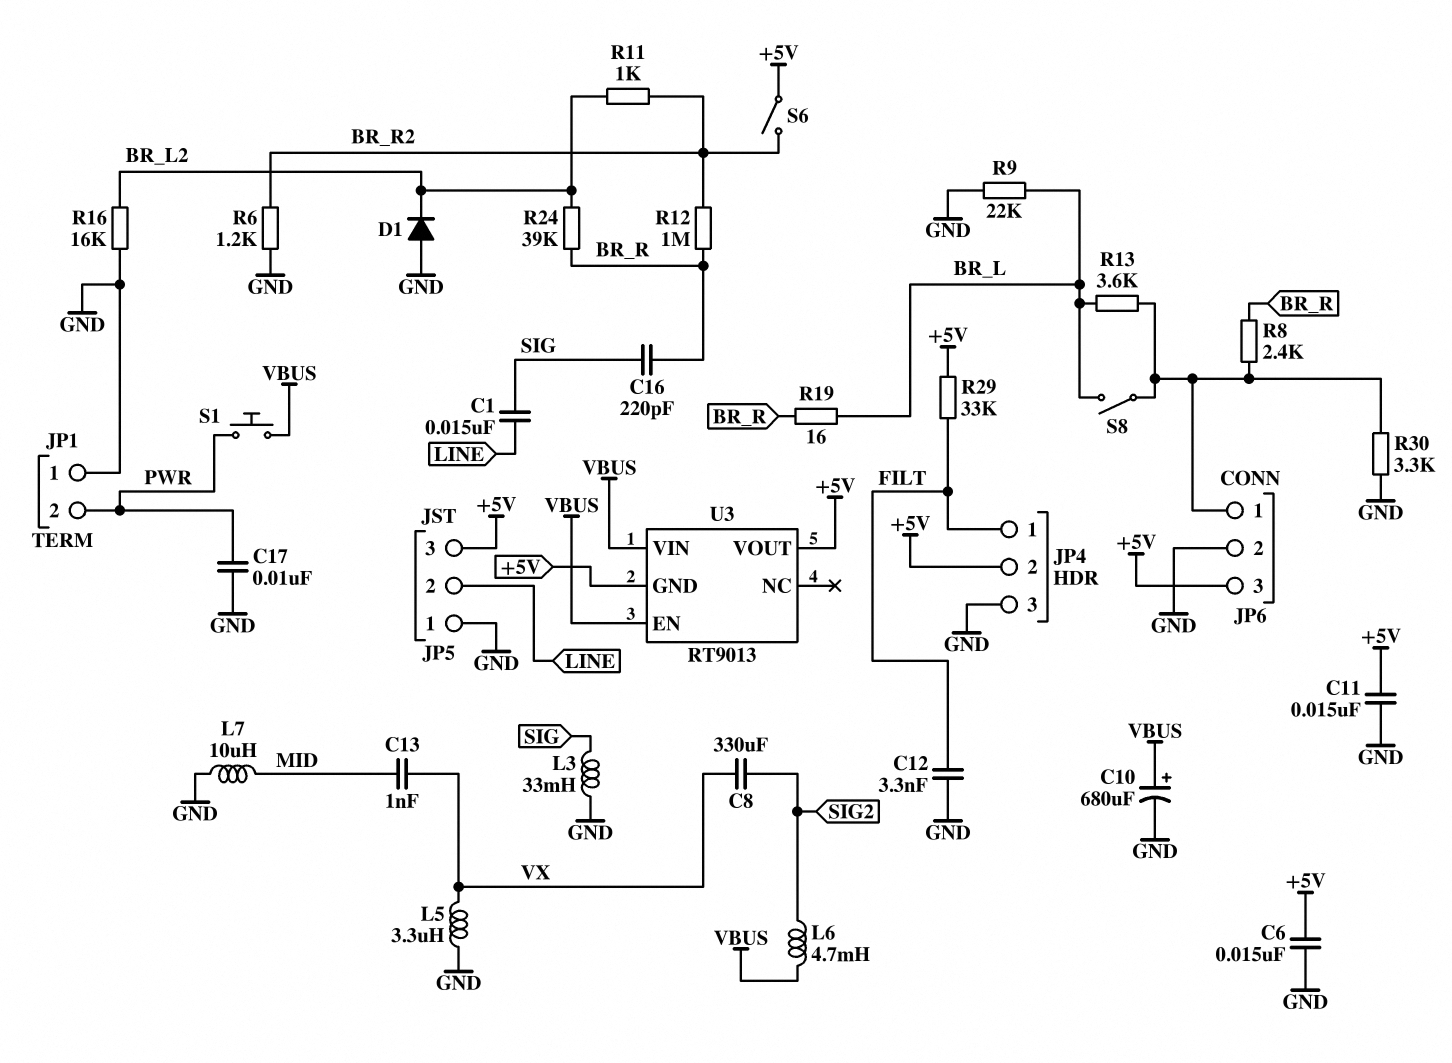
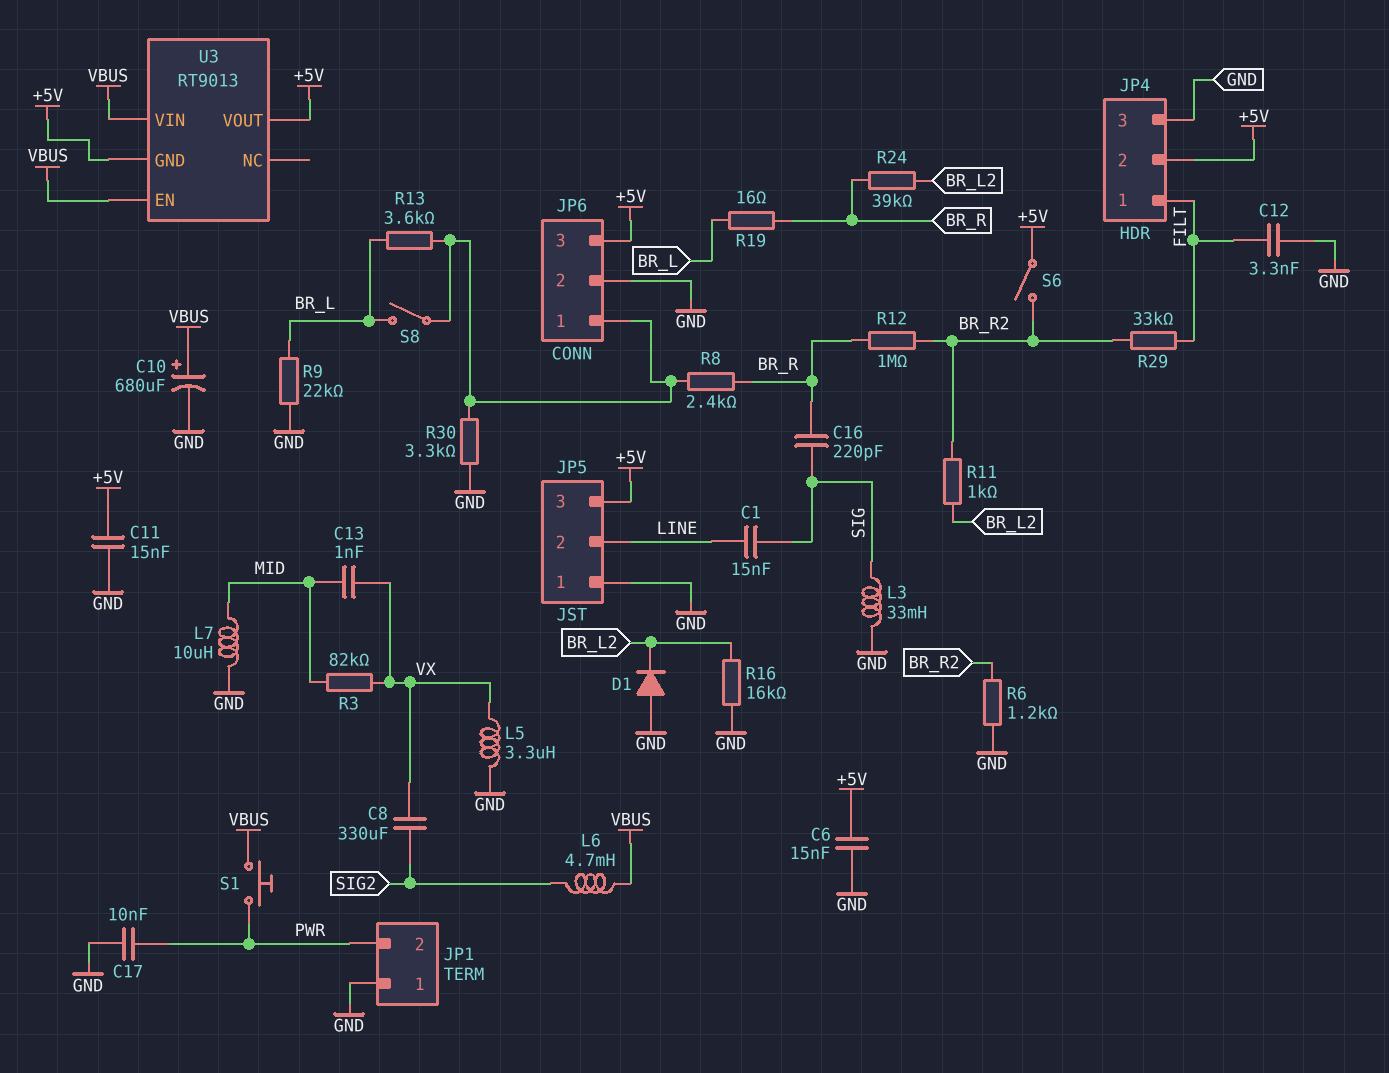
R3: none -> 82k (MID, VX)
R29: 33k (+5V, FILT) -> 33k (BR_R2, FILT)

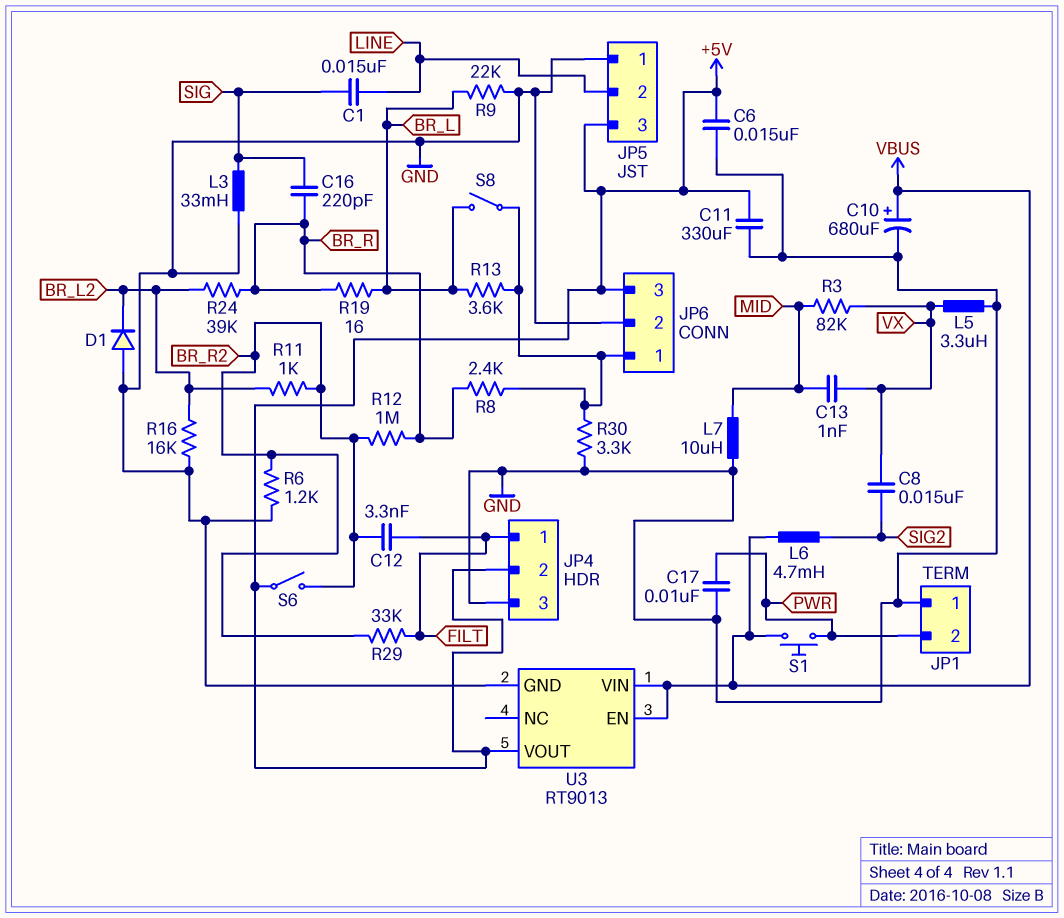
C8: 330uF (SIG2, VX) -> 15nF (SIG2, VX)
C11: 15nF (+5V, GND) -> 330uF (+5V, GND)
C12: 3.3nF (FILT, GND) -> 3.3nF (BR_R2, FILT)
U3 pin GND: +5V -> GND

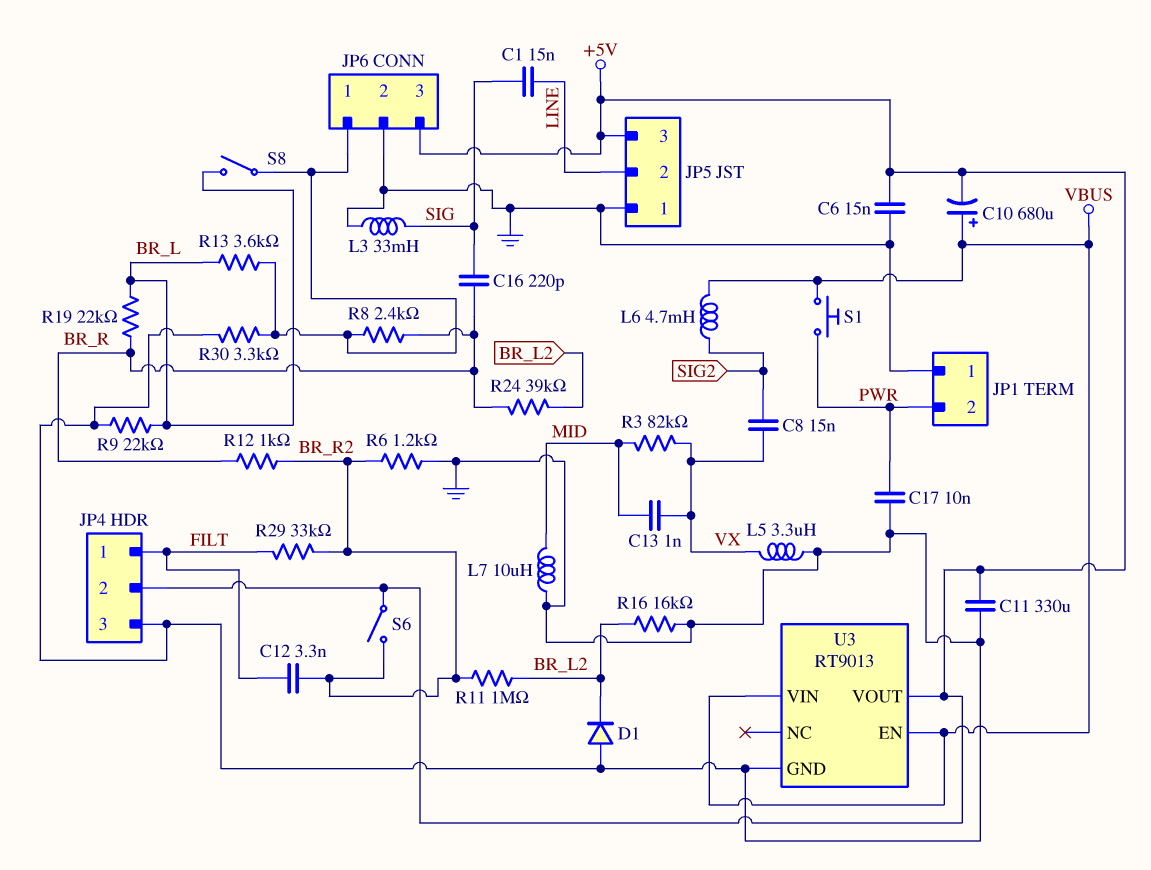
C10: 680uF (plus VBUS, minus GND) -> 680uF (plus VBUS, minus +5V)
R11: 1k (BR_L2, BR_R2) -> 1M (BR_L2, BR_R2)
R12: 1M (BR_R, BR_R2) -> 1k (BR_R, BR_R2)
R19: 16 (BR_L, BR_R) -> 22k (BR_L, BR_R)

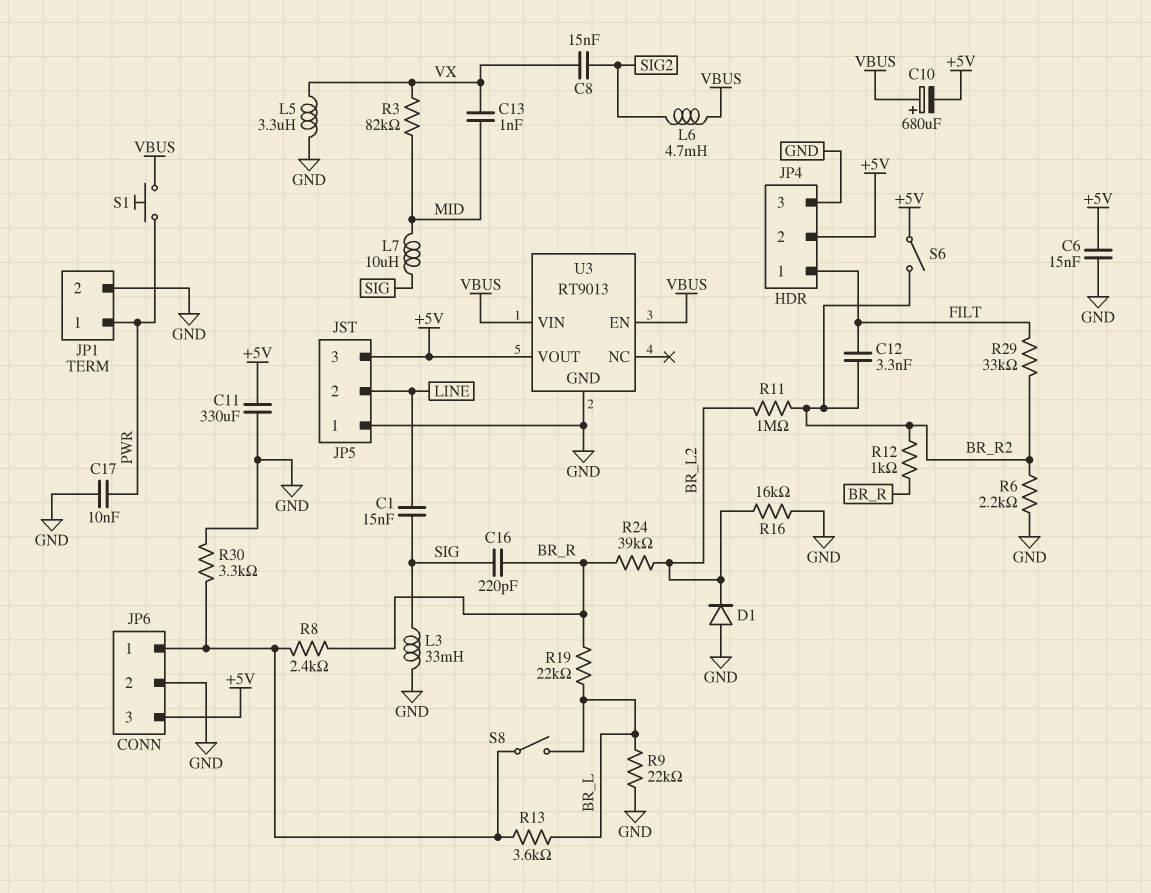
JP1 pin 1: GND -> PWR
JP1 pin 2: PWR -> GND
L7: 10uH (GND, MID) -> 10uH (MID, SIG)
R6: 1.2k (BR_R2, GND) -> 2.2k (BR_R2, GND)

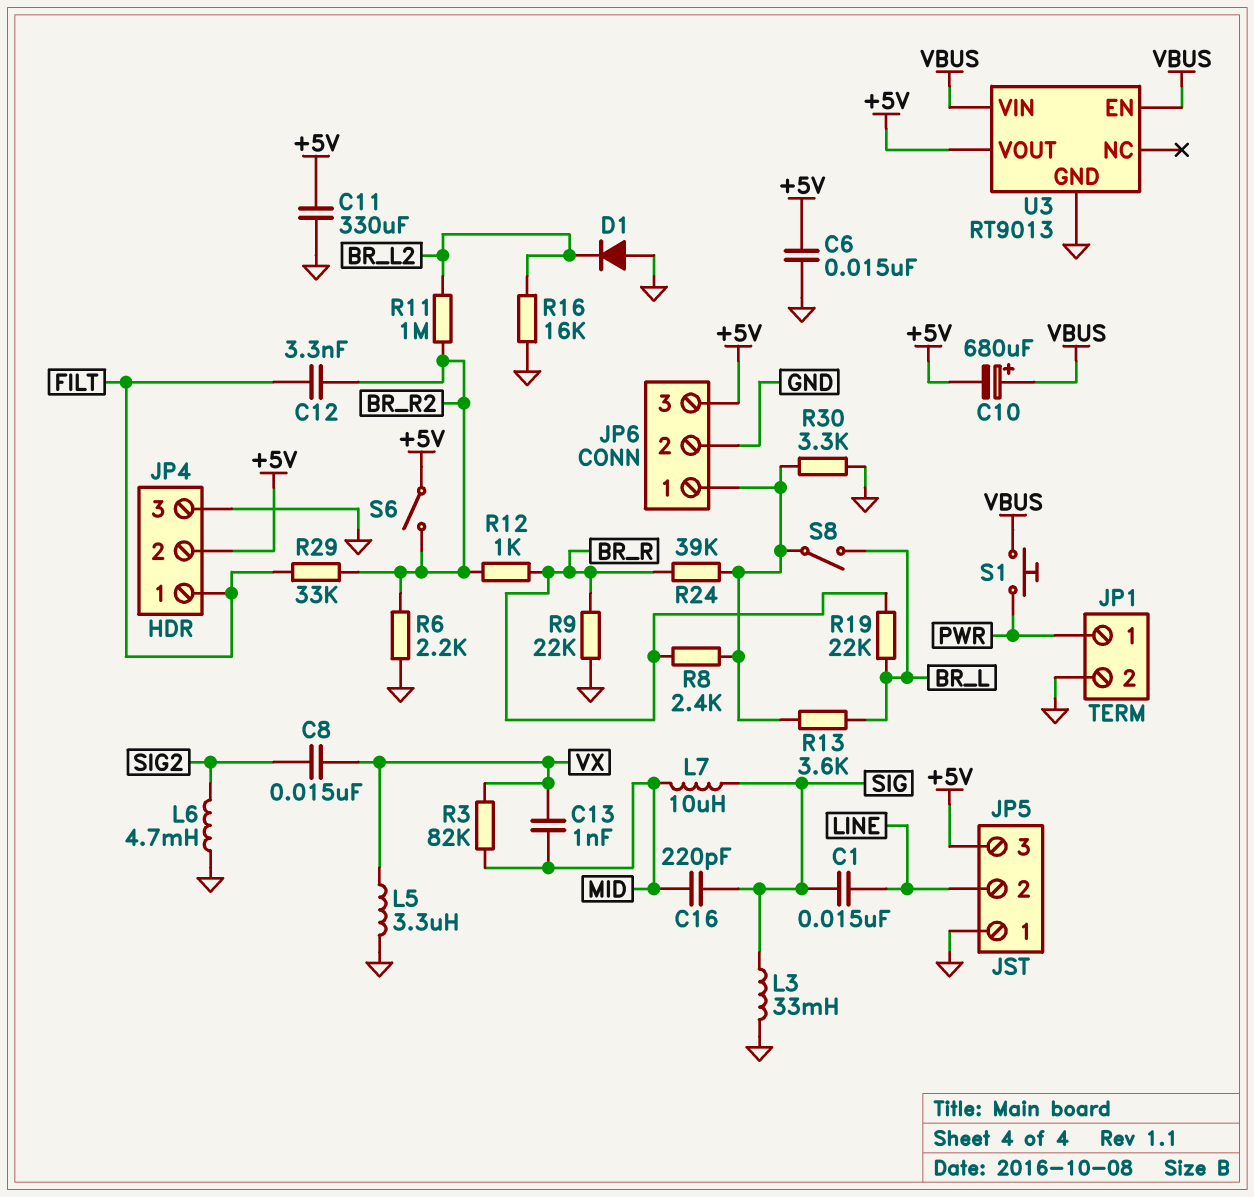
C16: 220pF (BR_R, SIG) -> 220pF (MID, SIG)
C17: 10nF (GND, PWR) -> none
L6: 4.7mH (SIG2, VBUS) -> 4.7mH (GND, SIG2)
R9: 22k (BR_L, GND) -> 22k (BR_R, GND)
R24: 39k (BR_L2, BR_R) -> 39k (BR_R, JP6/1)

